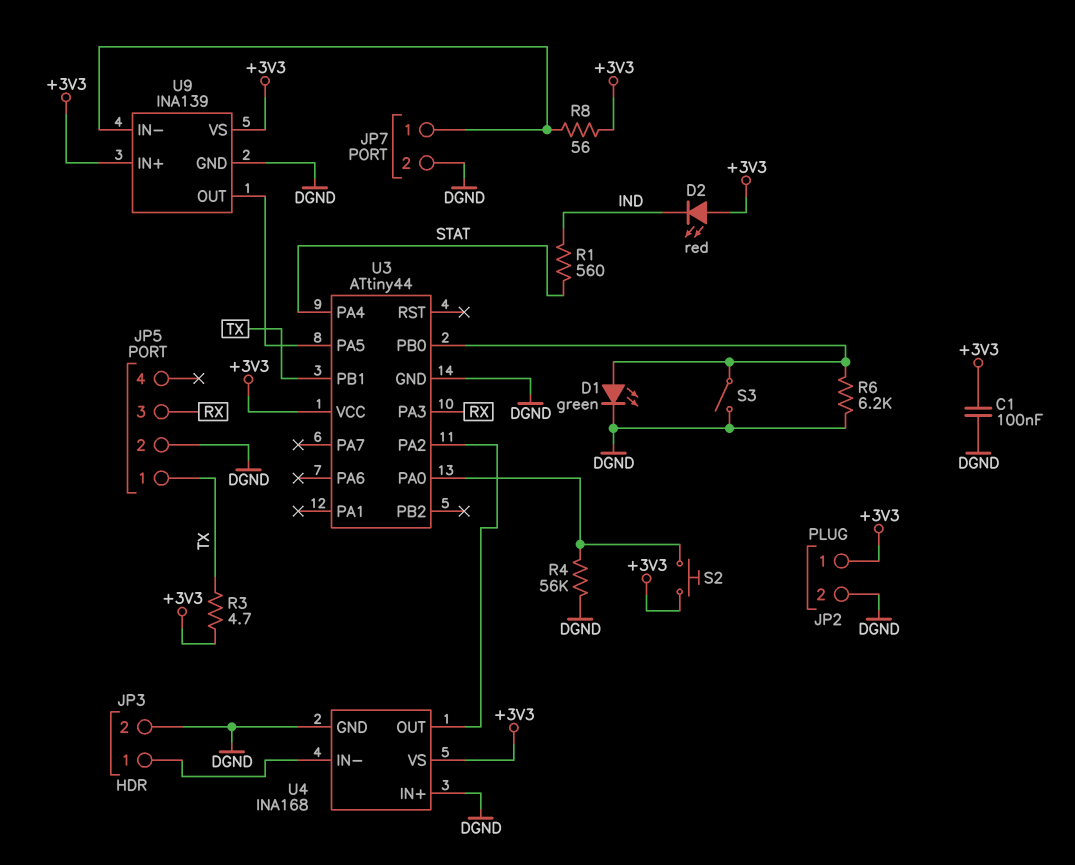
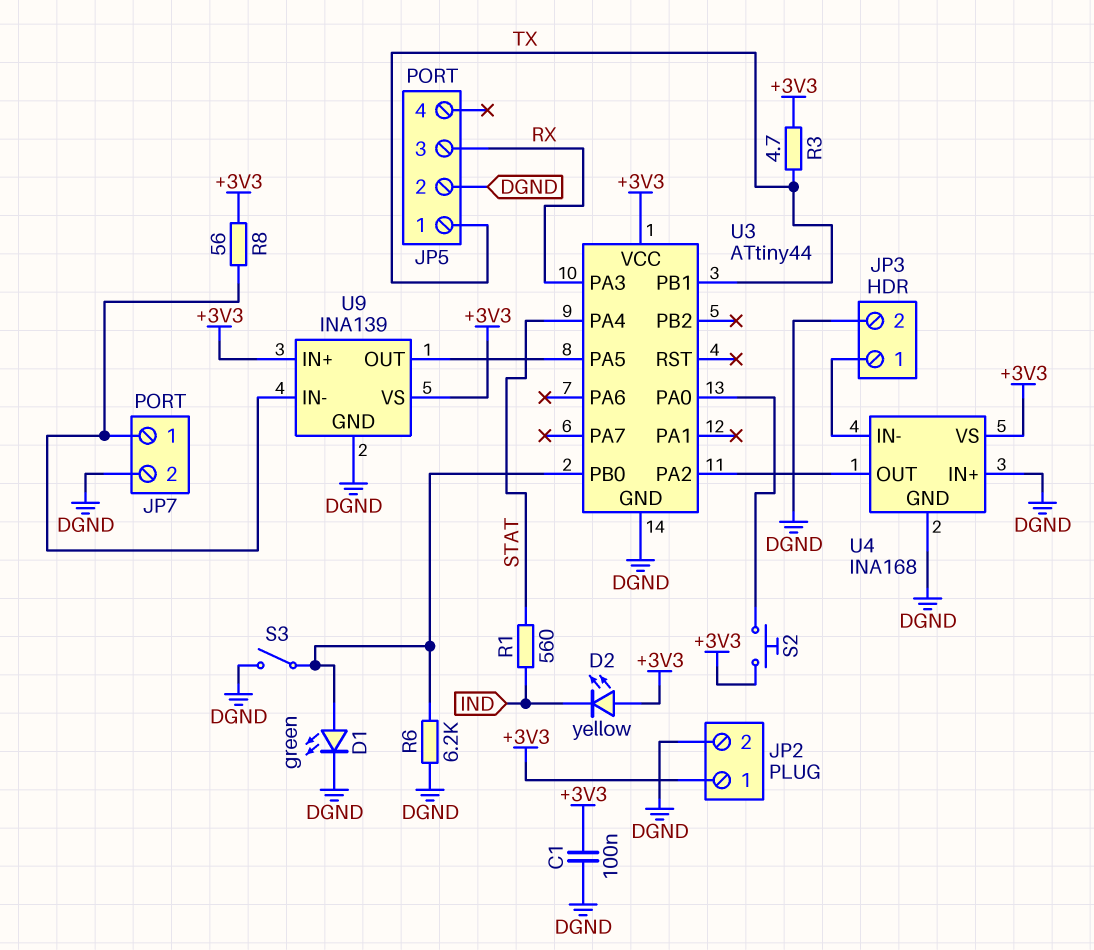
D2: LED red (A +3V3, K IND) -> LED yellow (A +3V3, K IND)
R4: 56k (DGND, U3/PA0) -> none

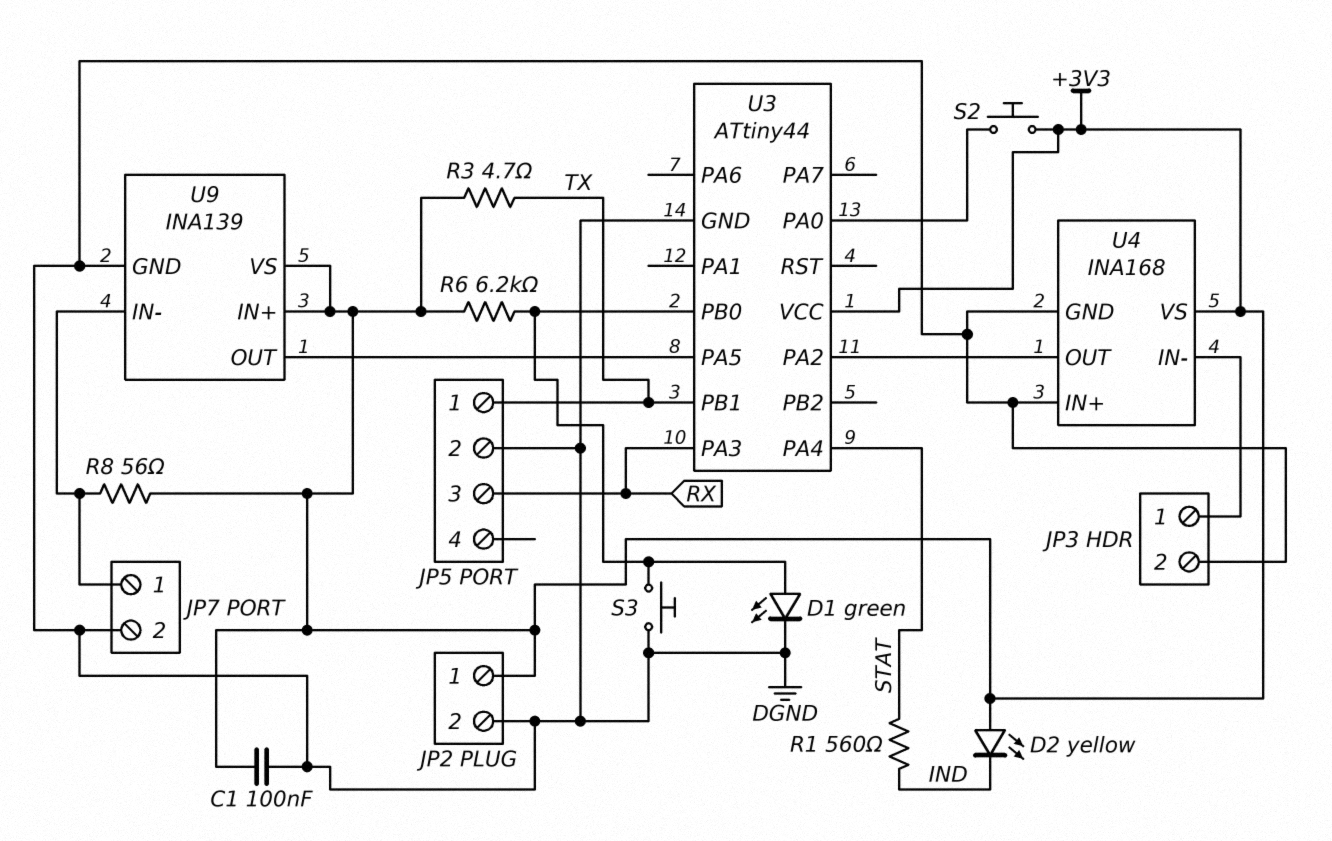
R6: 6.2k (DGND, U3/PB0) -> 6.2k (+3V3, U3/PB0)
S3: switch (DGND, U3/PB0) -> button (DGND, U3/PB0)

